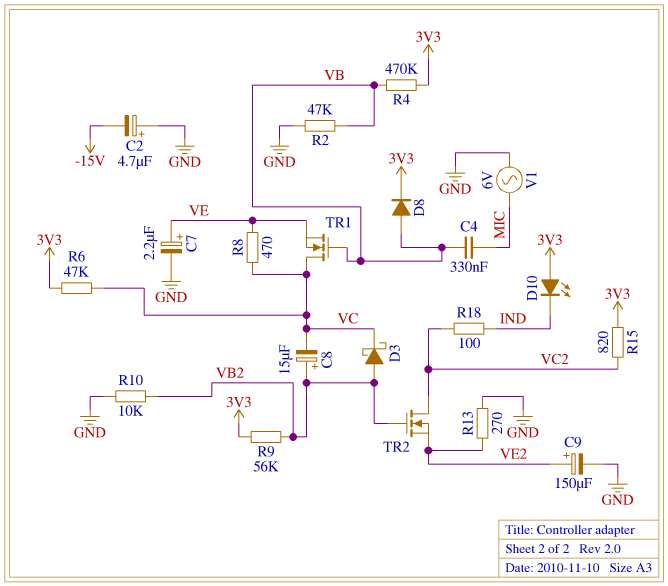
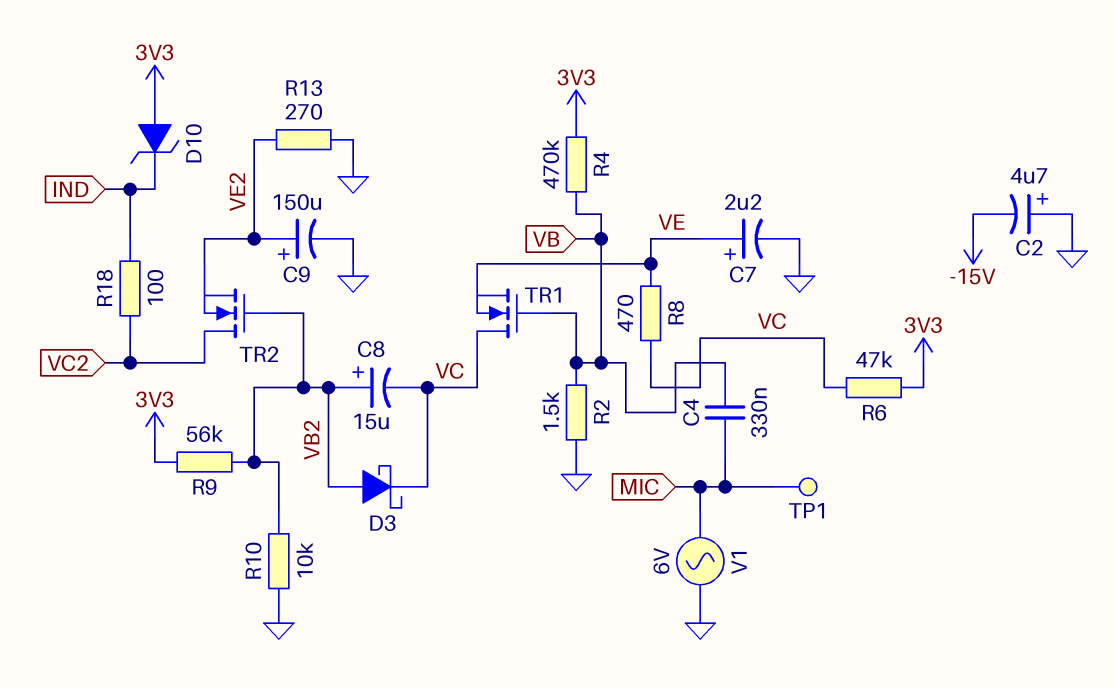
D8: diode (A VB, K 3V3) -> none
D10: LED (A 3V3, K IND) -> zener (A 3V3, K IND)
R2: 47k (GND, VB) -> 1.5k (GND, VB)
R15: 820 (3V3, VC2) -> none
TP1: none -> test point (MIC)

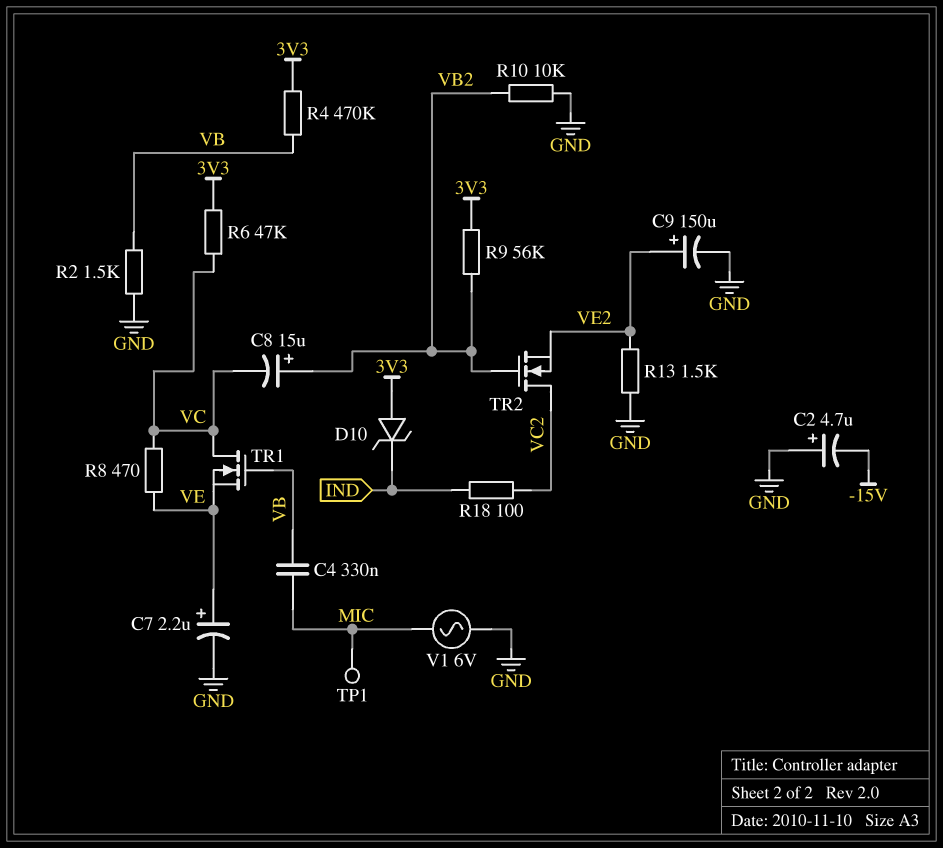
D3: schottky (A VB2, K VC) -> none
R13: 270 (GND, VE2) -> 1.5k (GND, VE2)

